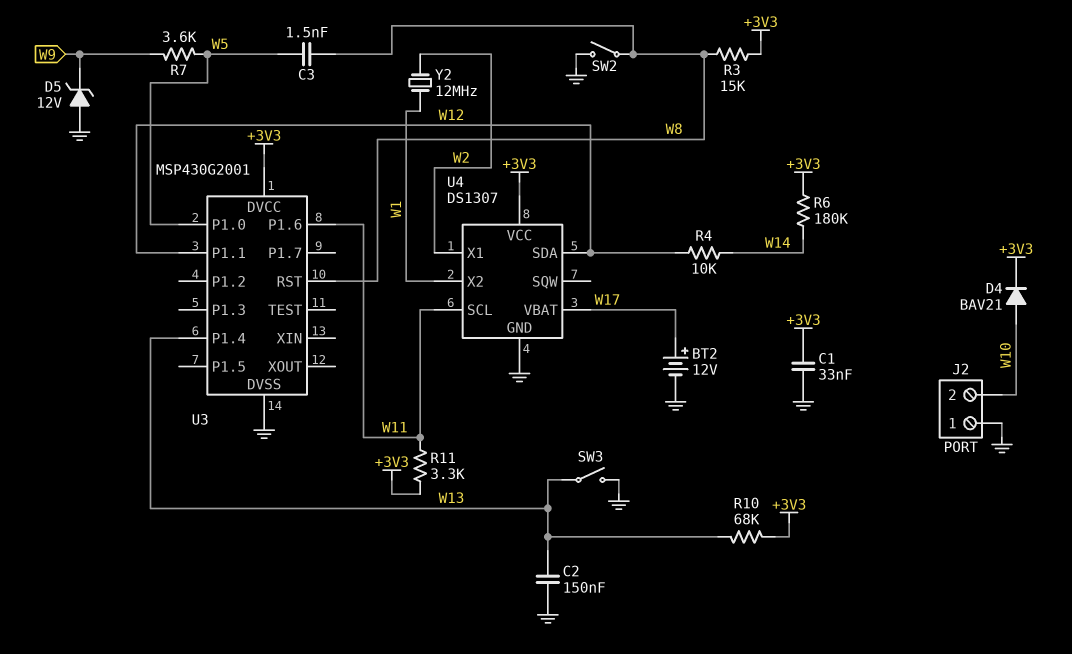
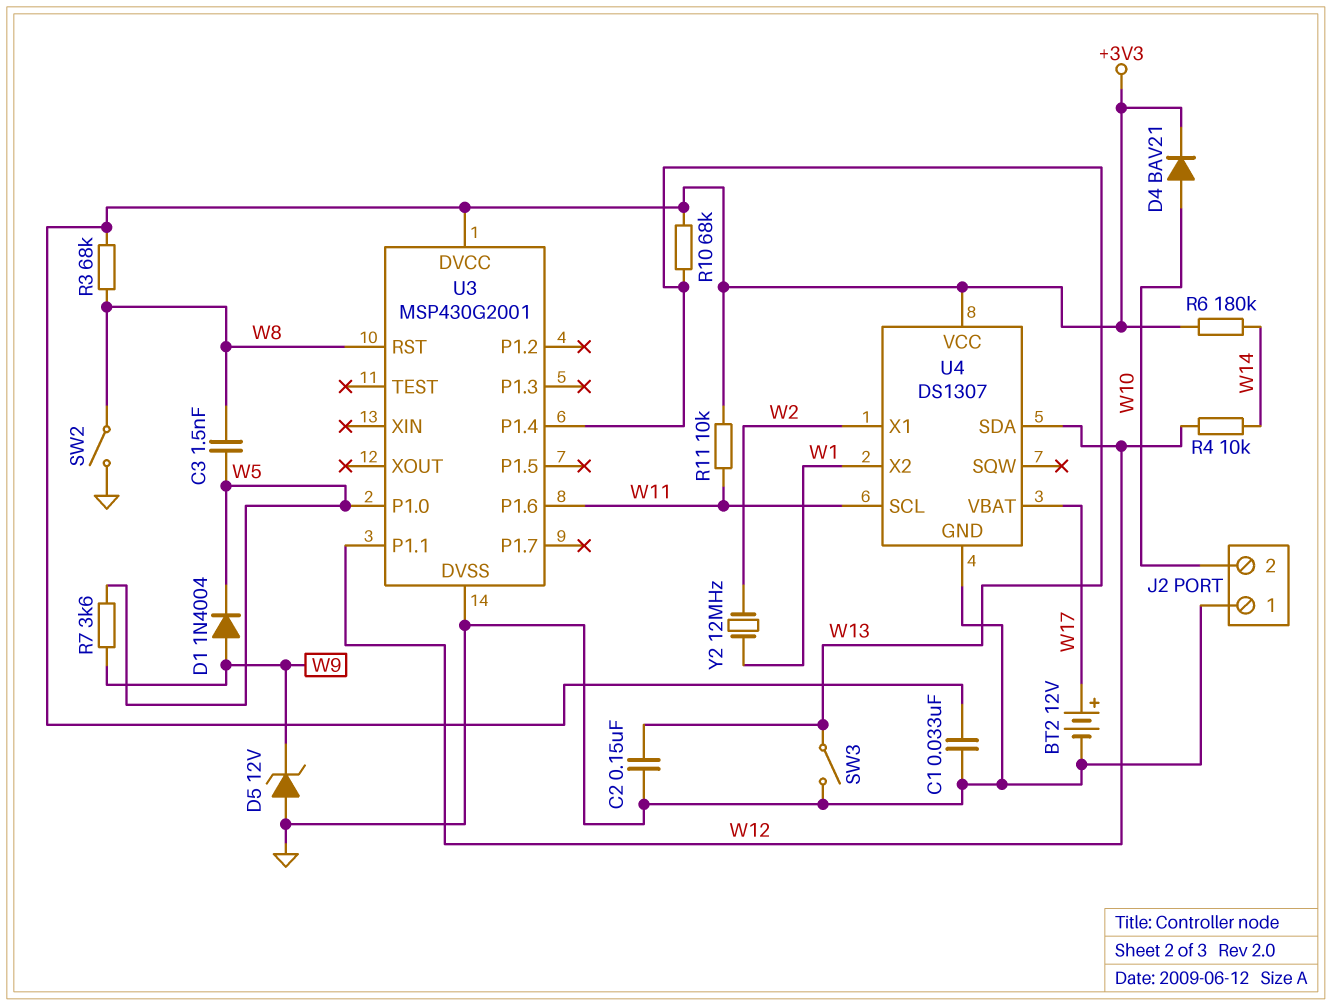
D1: none -> diode 1N4004 (A W9, K W5)
R3: 15k (+3V3, W8) -> 68k (+3V3, W8)
R11: 3.3k (+3V3, W11) -> 10k (+3V3, W11)

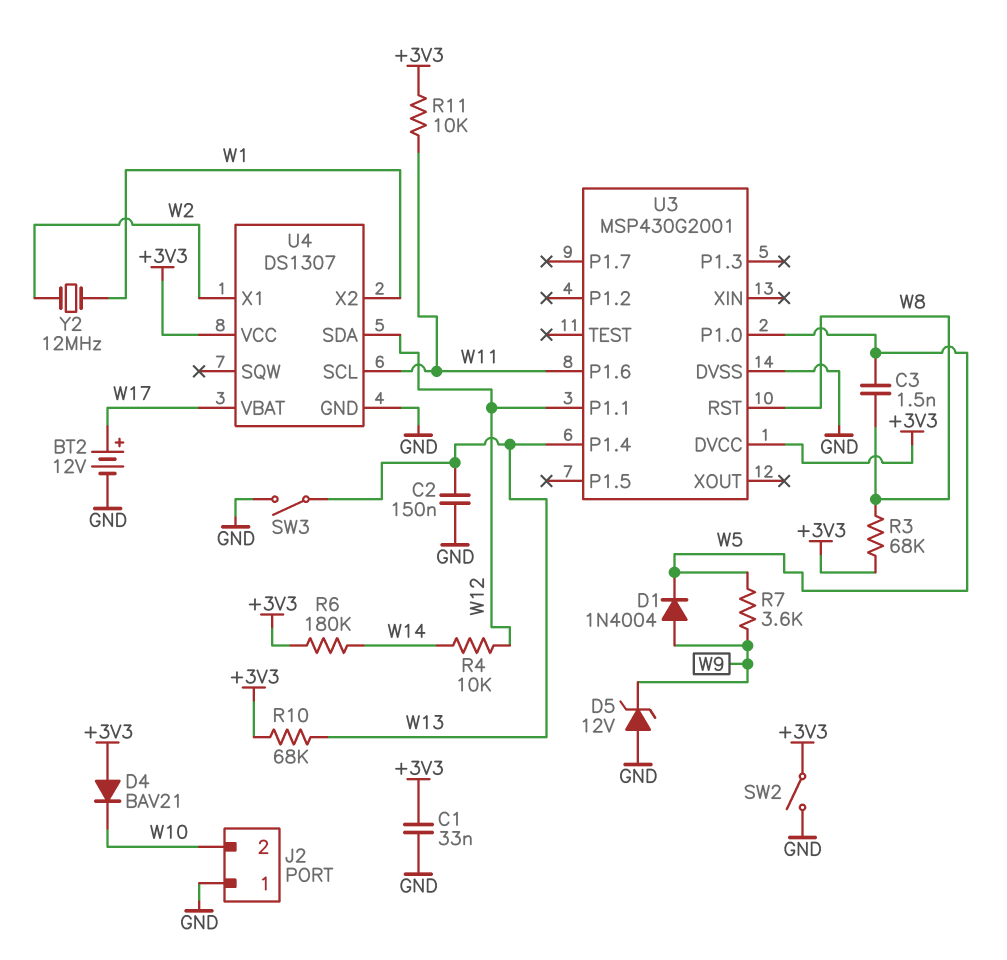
D4: diode BAV21 (A W10, K +3V3) -> diode BAV21 (A +3V3, K W10)
SW2: switch (GND, W8) -> switch (+3V3, GND)

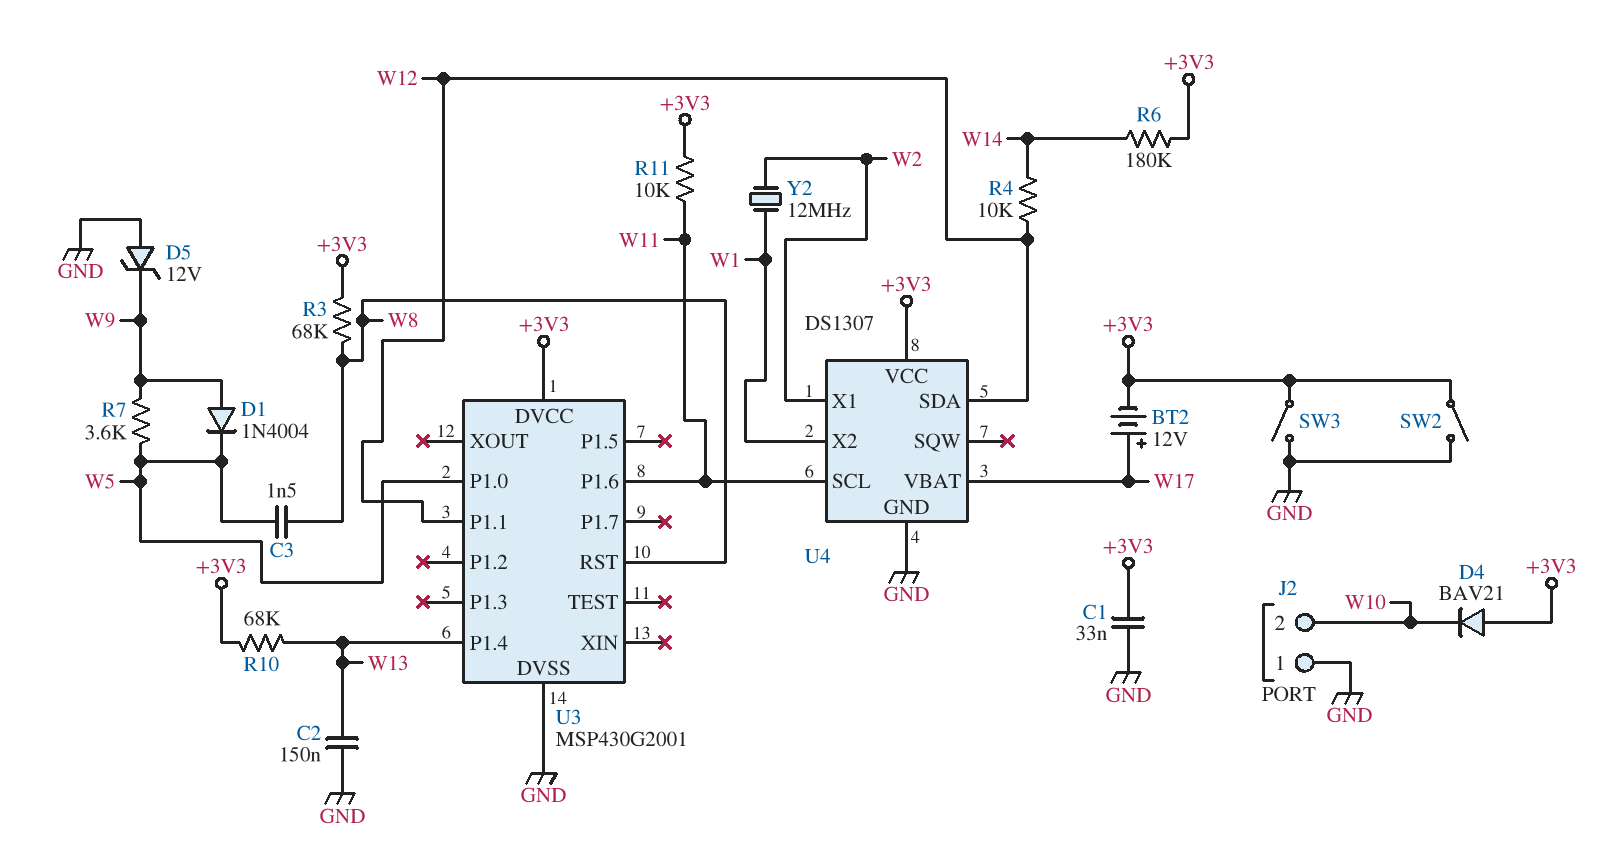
BT2: 12V (plus W17, minus GND) -> 12V (plus W17, minus +3V3)
SW3: switch (GND, W13) -> switch (+3V3, GND)

